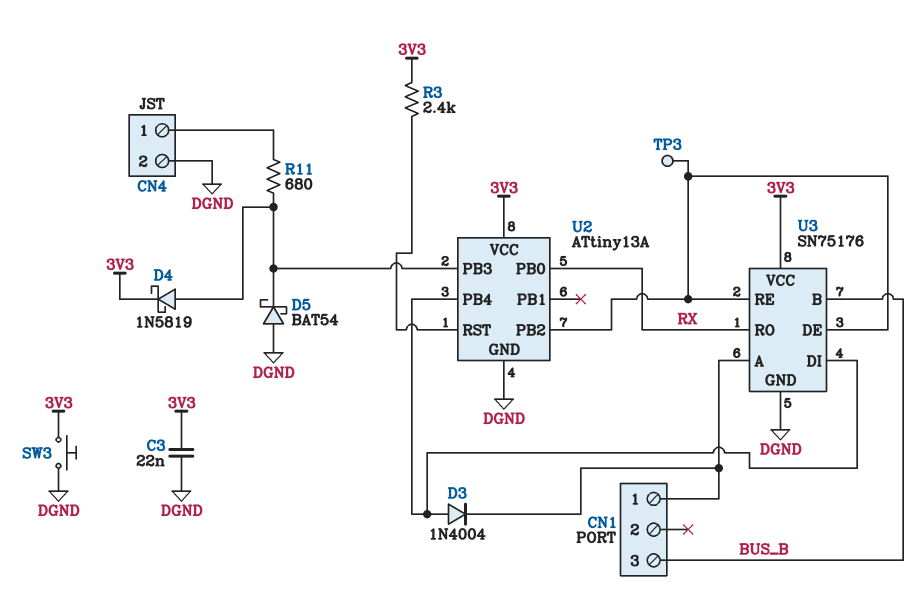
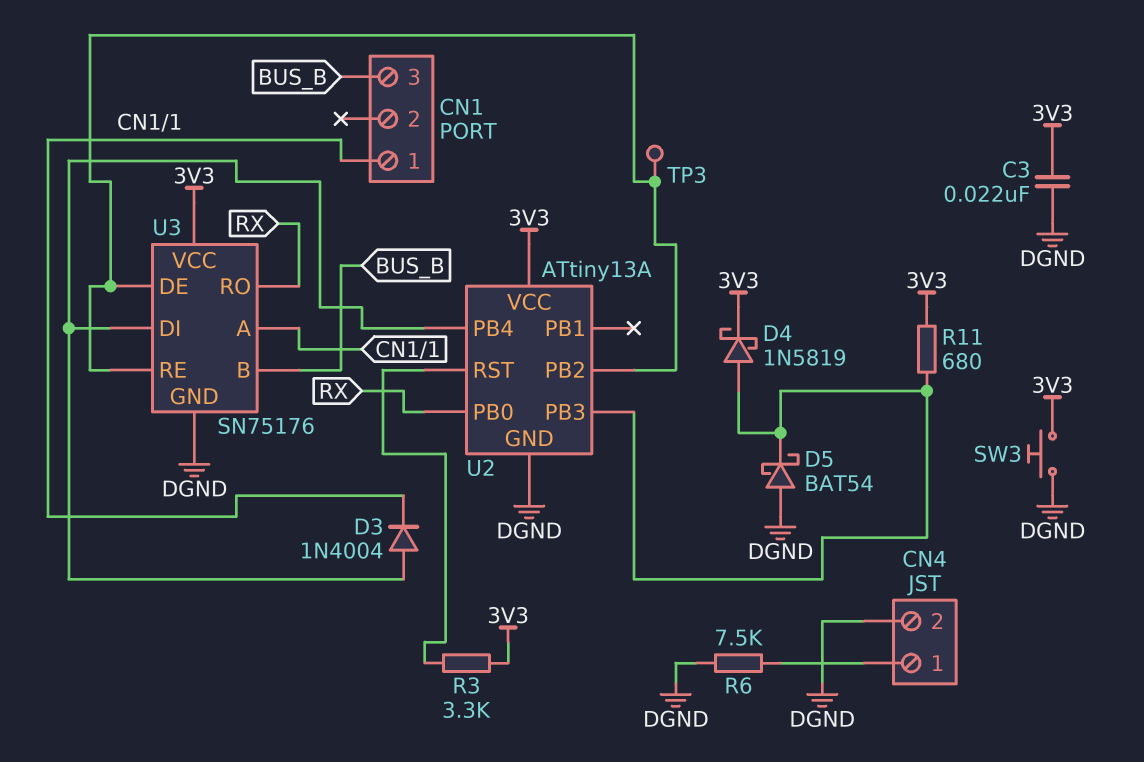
R3: 2.4k (3V3, U2/RST) -> 3.3k (3V3, U2/RST)
R6: none -> 7.5k (CN4/1, DGND)
R11: 680 (CN4/1, U2/PB3) -> 680 (3V3, U2/PB3)

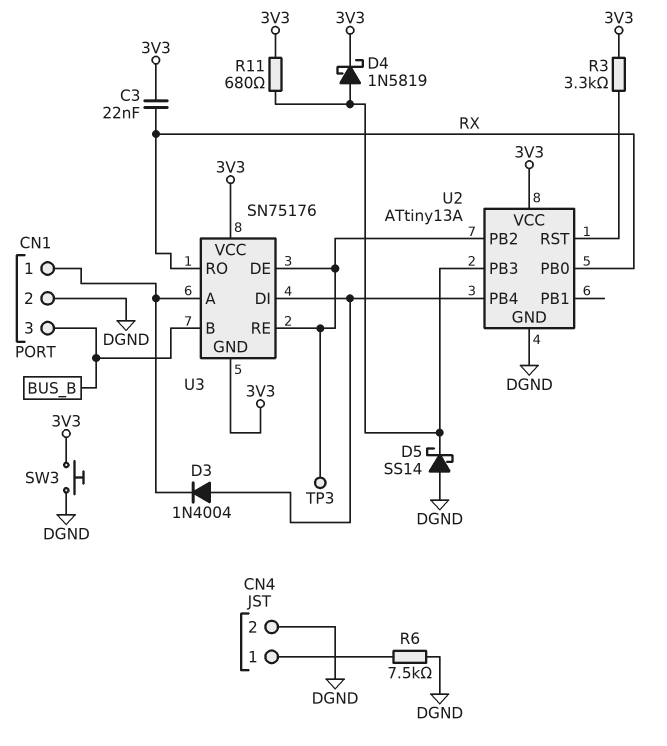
C3: 22nF (3V3, DGND) -> 22nF (3V3, RX)
CN1 pin 2: none -> DGND
D5: schottky BAT54 (A DGND, K U2/PB3) -> schottky SS14 (A DGND, K U2/PB3)
U3 pin GND: DGND -> 3V3

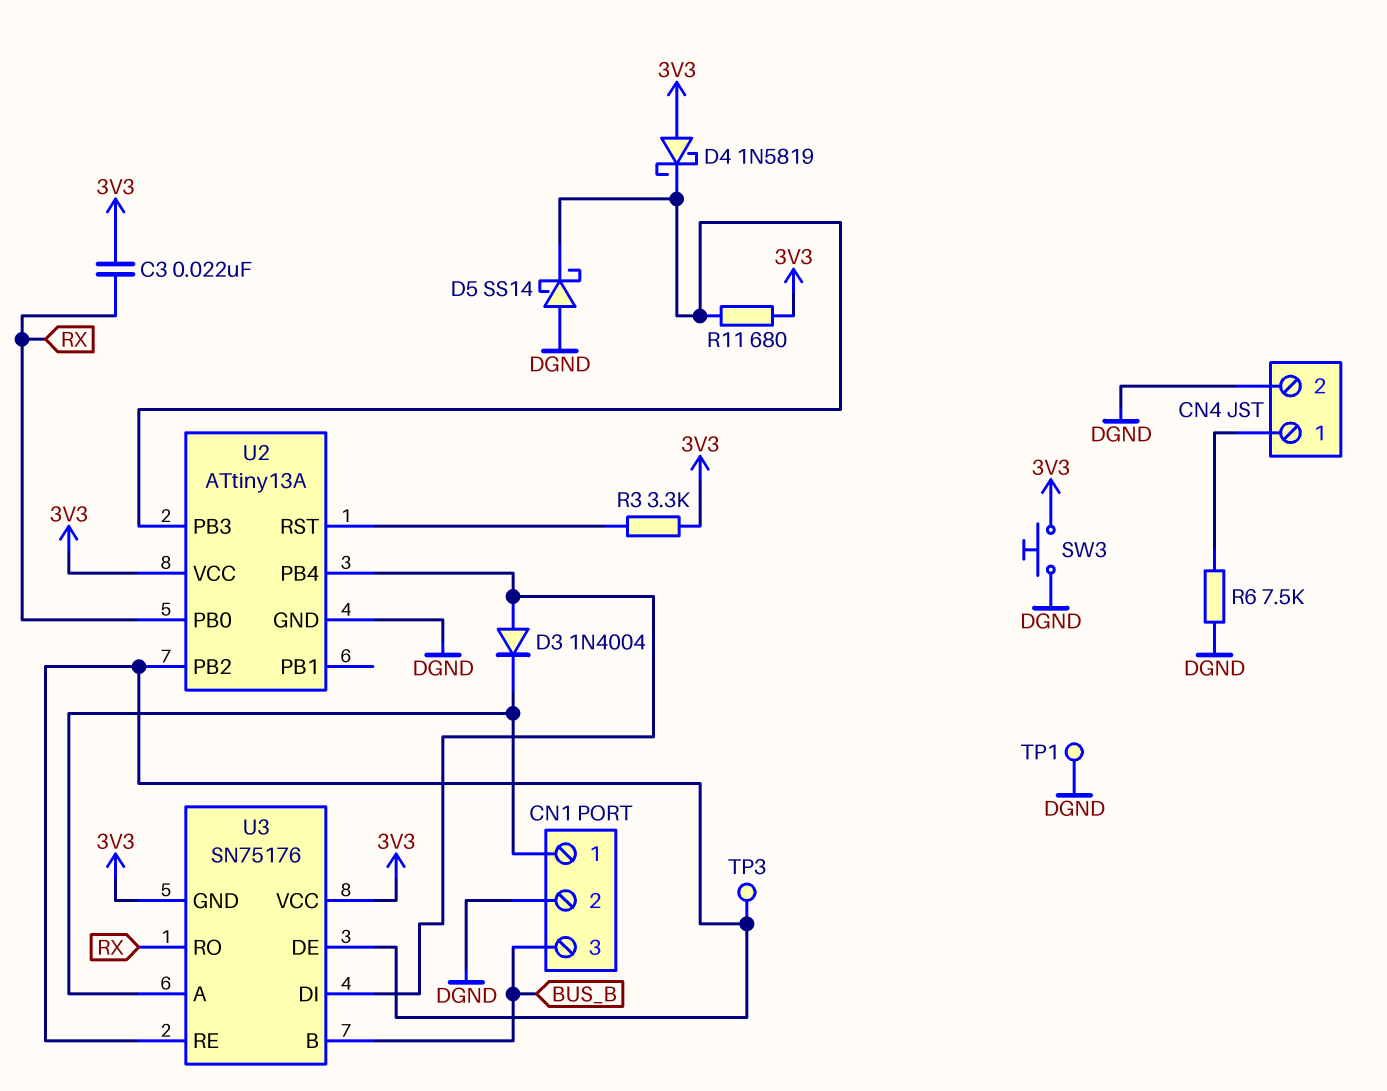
D4: schottky 1N5819 (A U2/PB3, K 3V3) -> schottky 1N5819 (A 3V3, K U2/PB3)
TP1: none -> test point (DGND)

